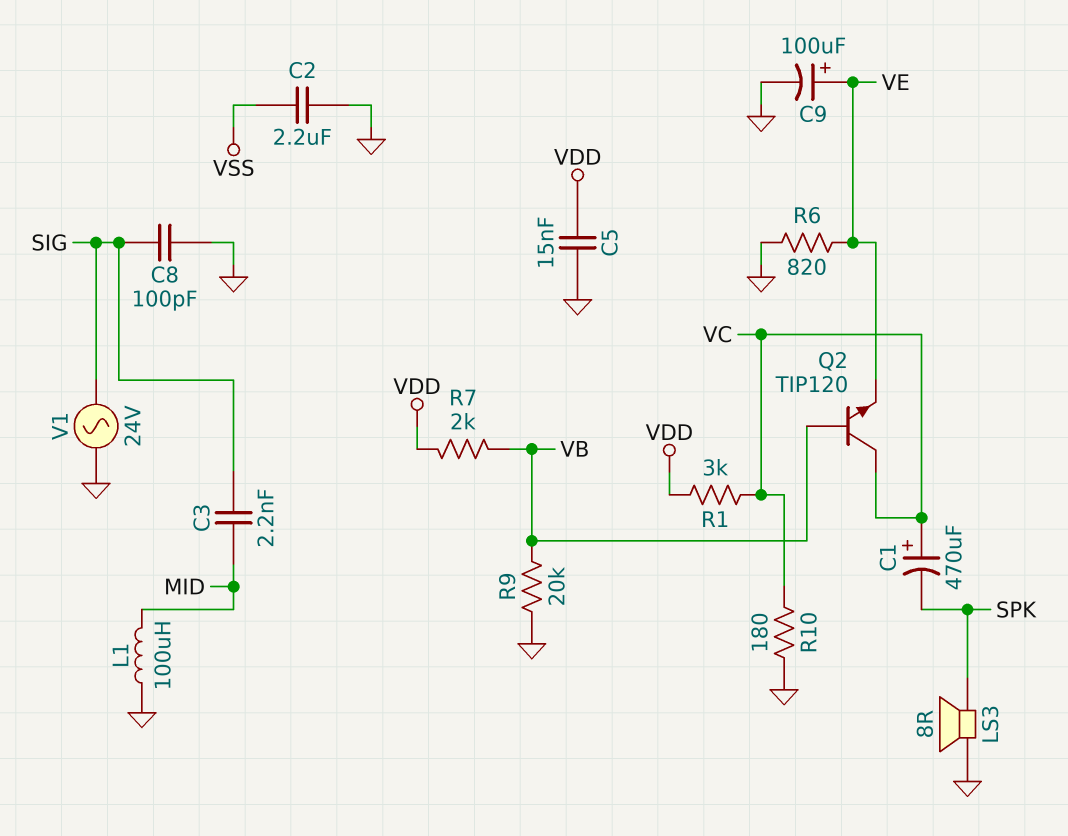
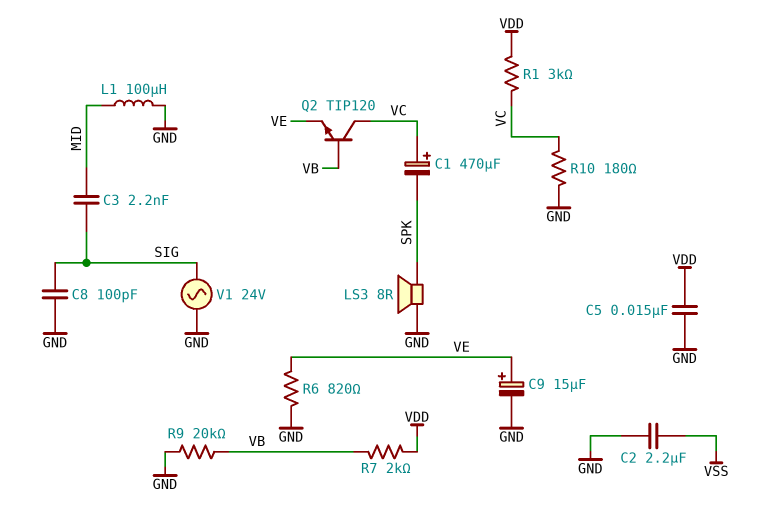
C9: 100uF (plus VE, minus GND) -> 15uF (plus VE, minus GND)

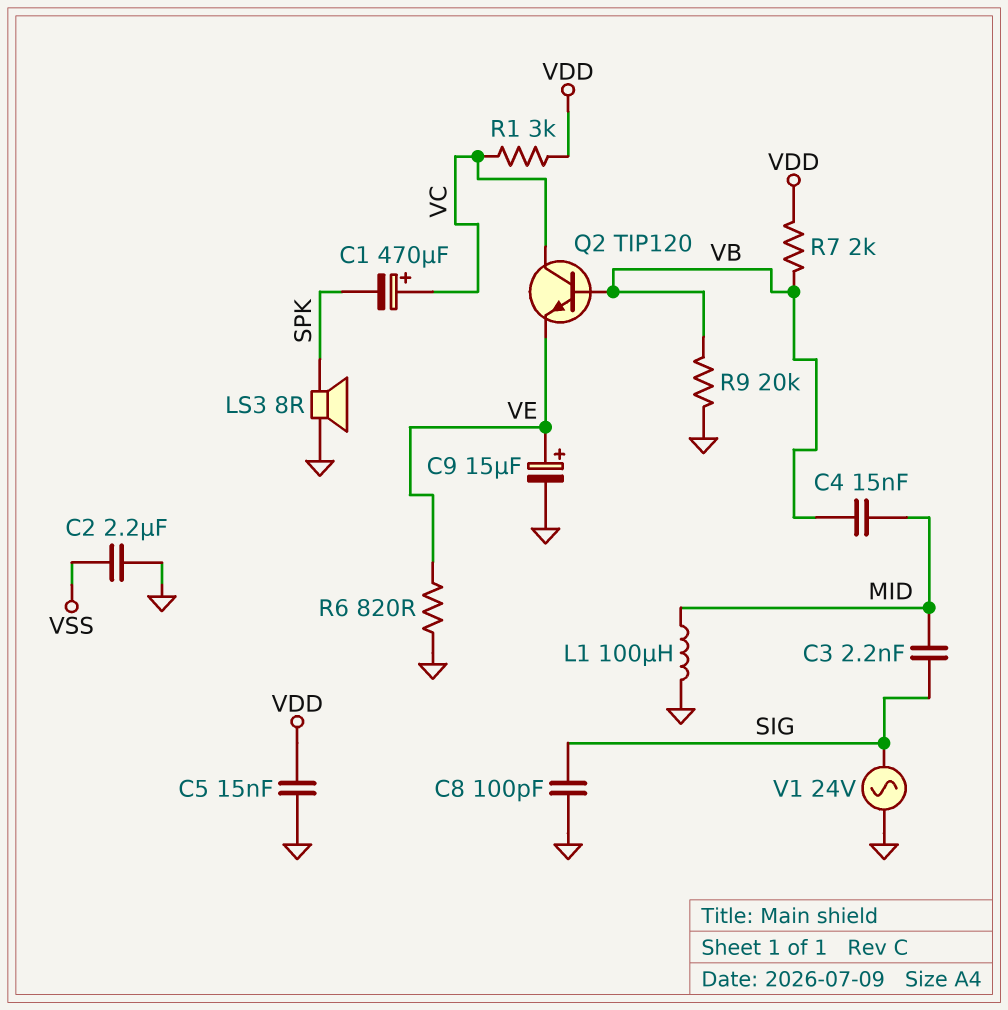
C4: none -> 15nF (MID, VB)
R10: 180 (GND, VC) -> none

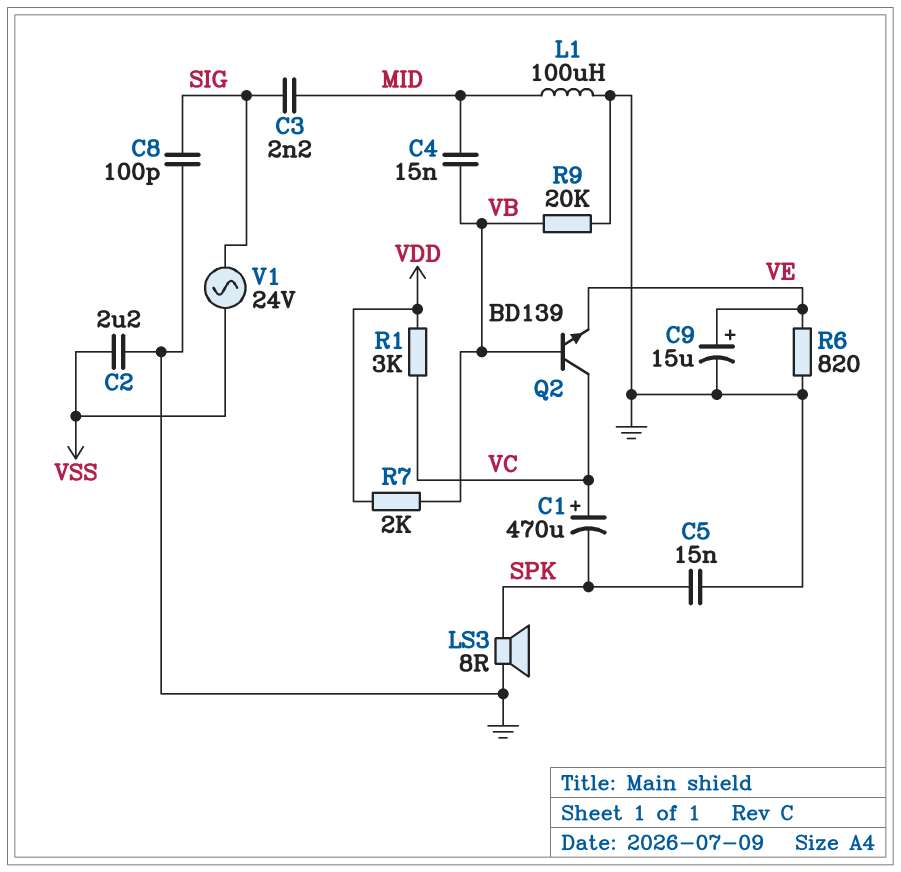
C5: 15nF (GND, VDD) -> 15nF (GND, SPK)
Q2: NPN TIP120 (B VB, C VC, E VE) -> NPN BD139 (B VB, C VC, E VE)
V1: AC 24V (GND, SIG) -> AC 24V (SIG, VSS)

